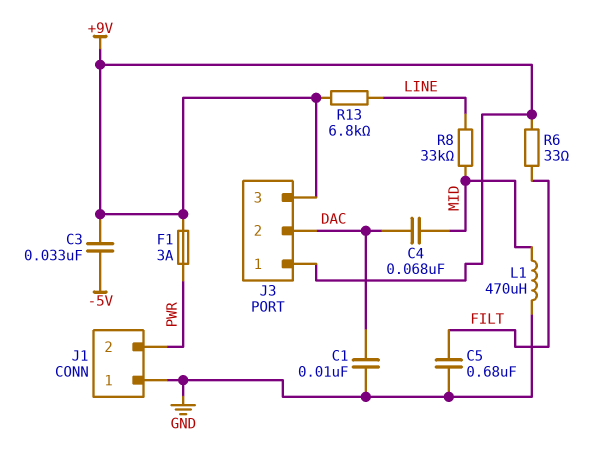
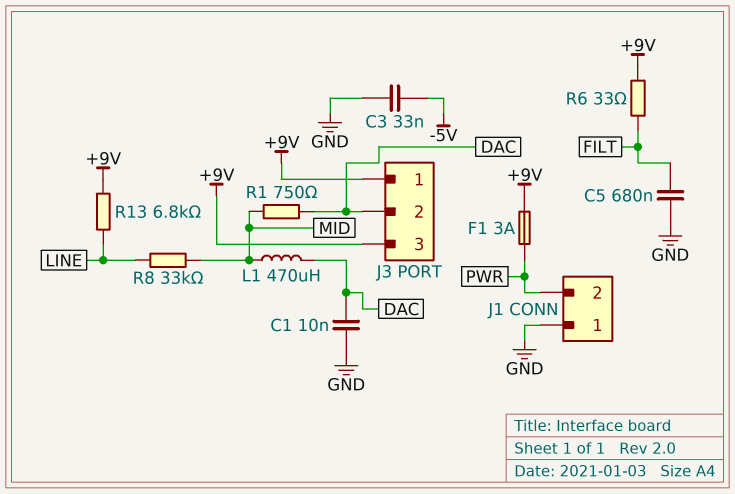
C3: 33nF (+9V, -5V) -> 33nF (-5V, GND)
C4: 68nF (DAC, MID) -> none
L1: 470uH (GND, MID) -> 470uH (DAC, MID)
R1: none -> 750 (DAC, MID)

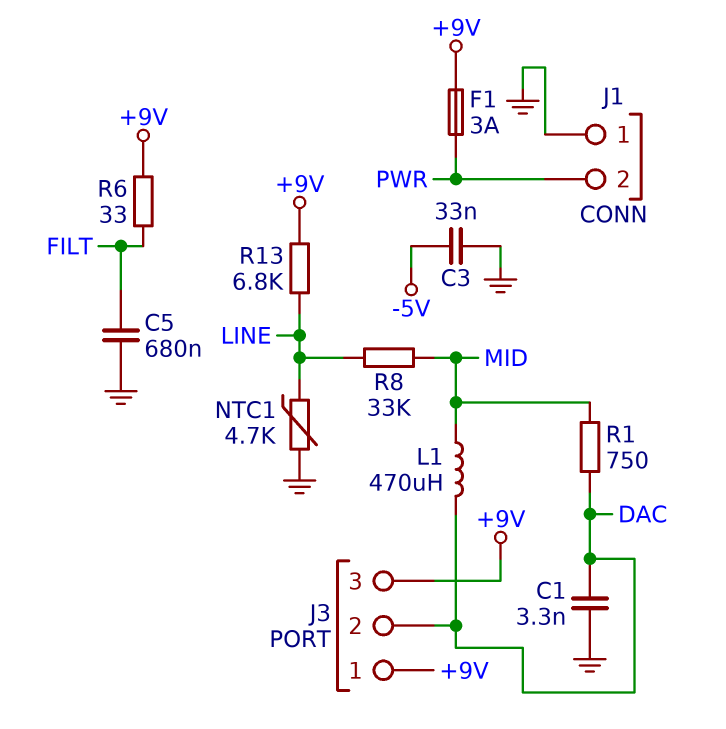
C1: 10nF (DAC, GND) -> 3.3nF (DAC, GND)
NTC1: none -> 4.7k (GND, LINE)

